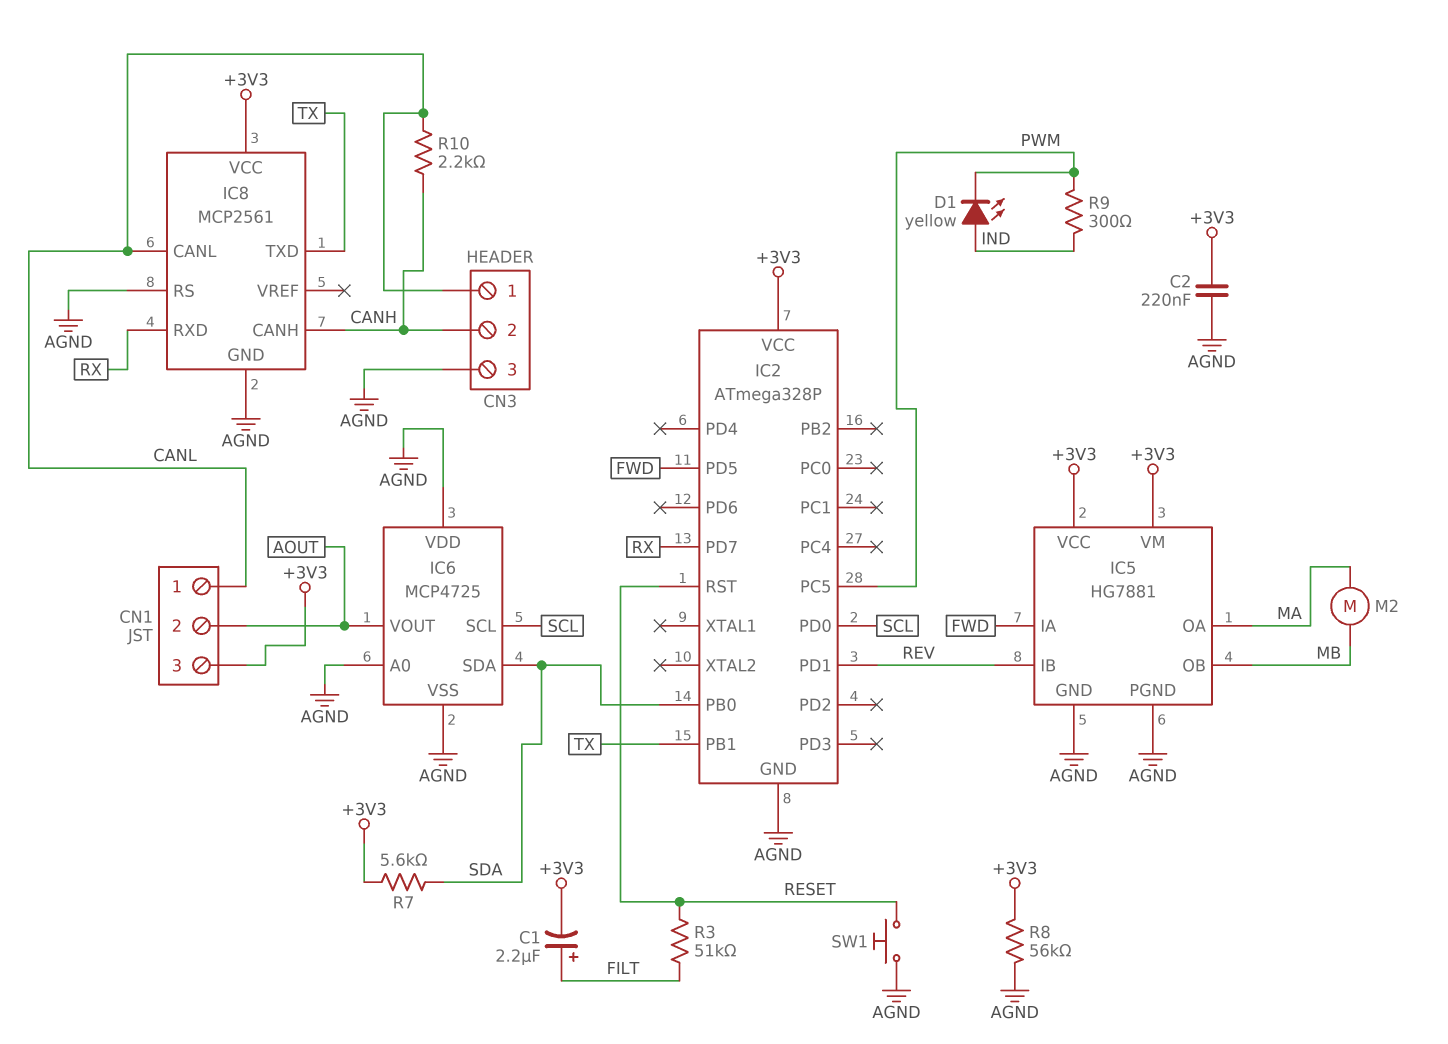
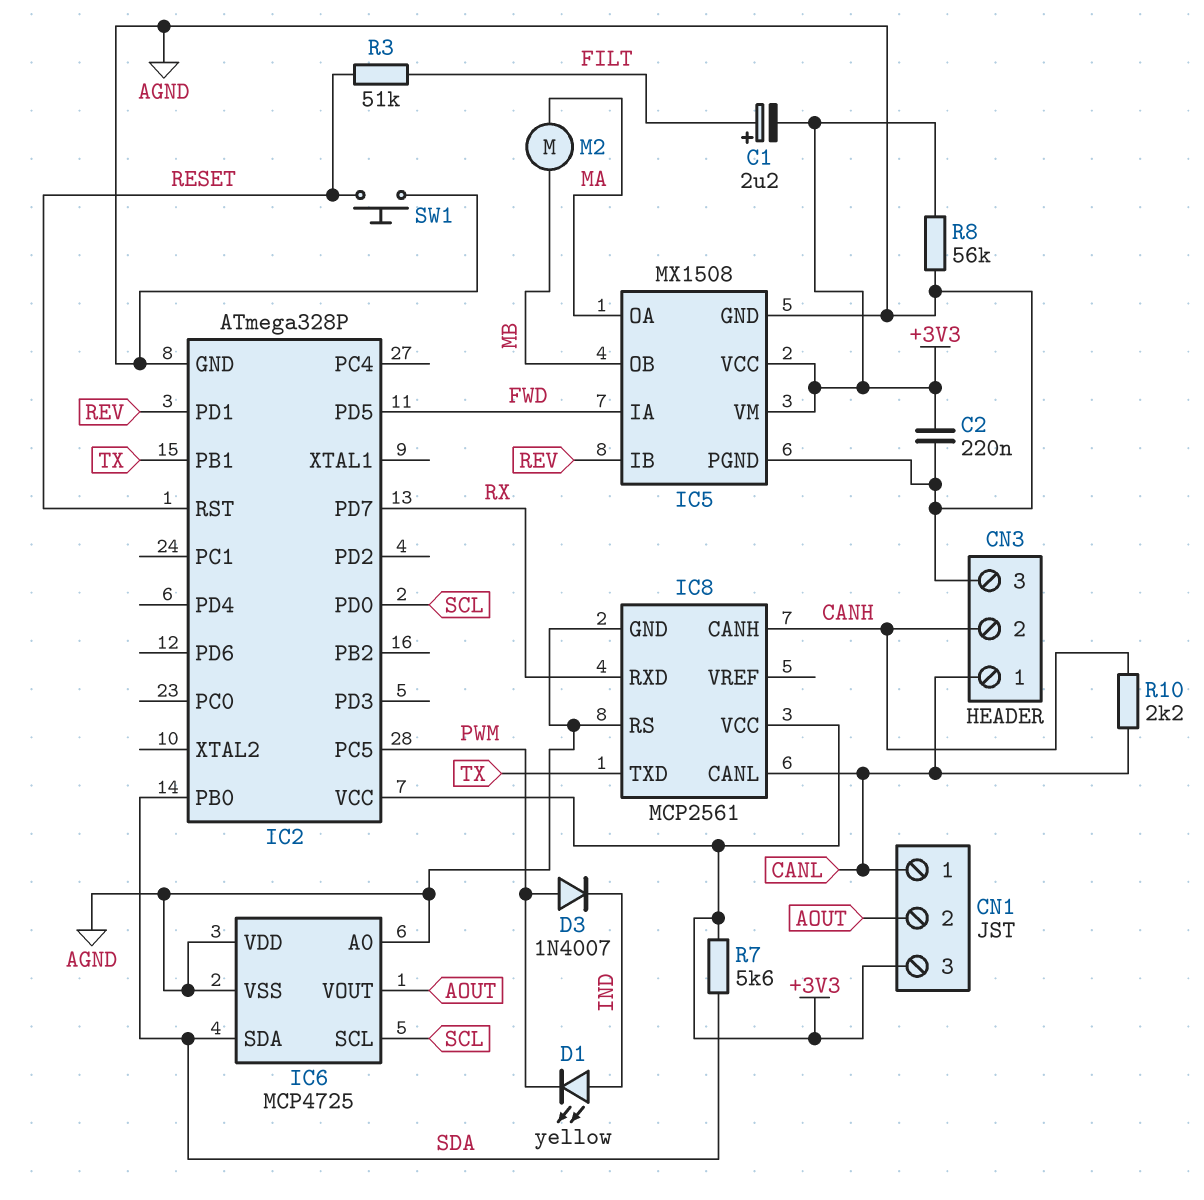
D3: none -> diode 1N4007 (A PWM, K IND)
IC5: HG7881 -> MX1508
R9: 300 (IND, PWM) -> none

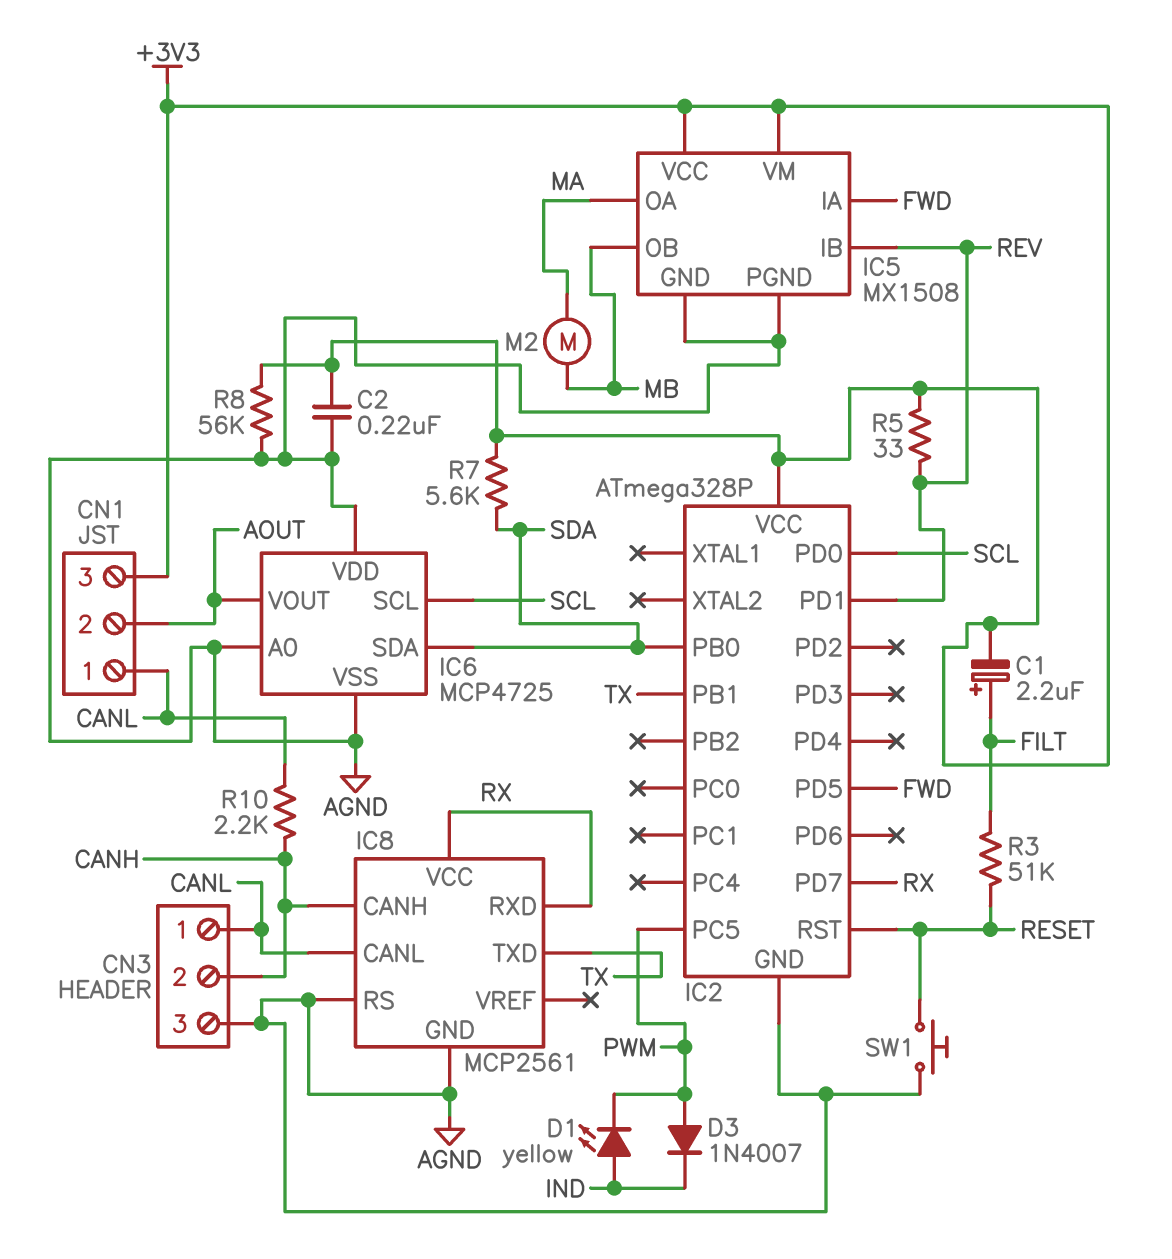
IC8 pin VCC: +3V3 -> RX
R5: none -> 33 (+3V3, REV)

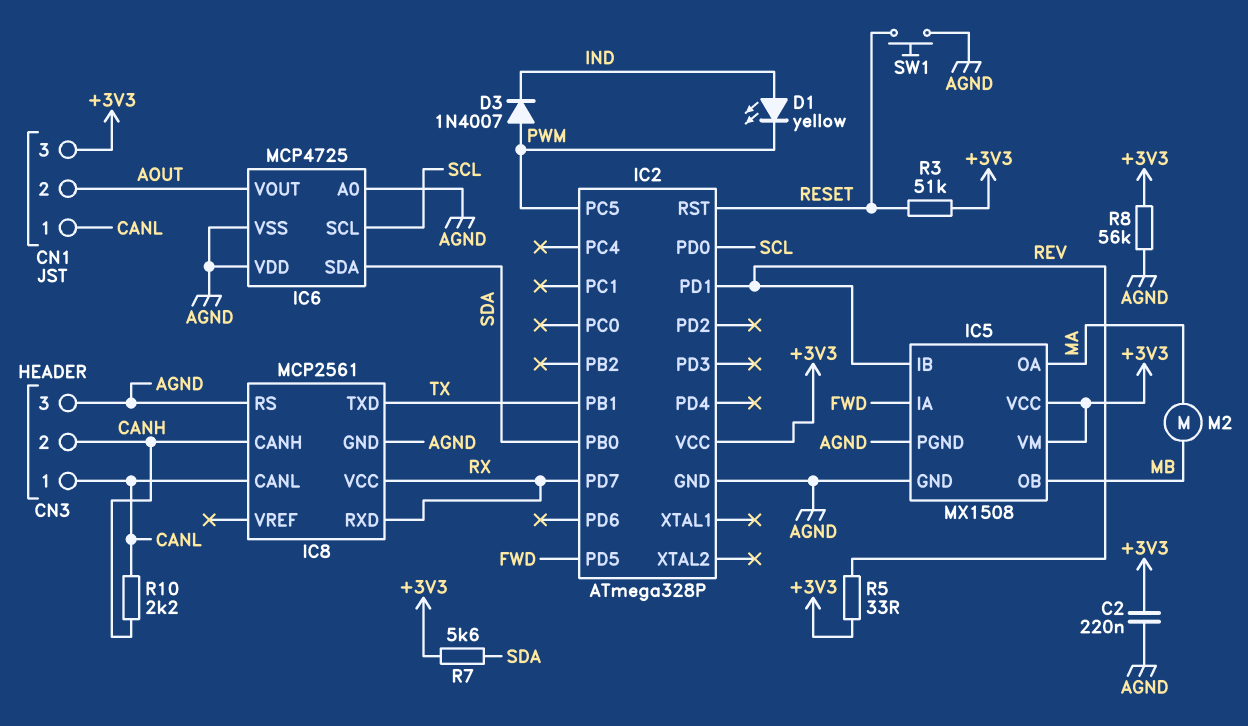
C1: 2.2uF (plus FILT, minus +3V3) -> none
R3: 51k (FILT, RESET) -> 51k (+3V3, RESET)

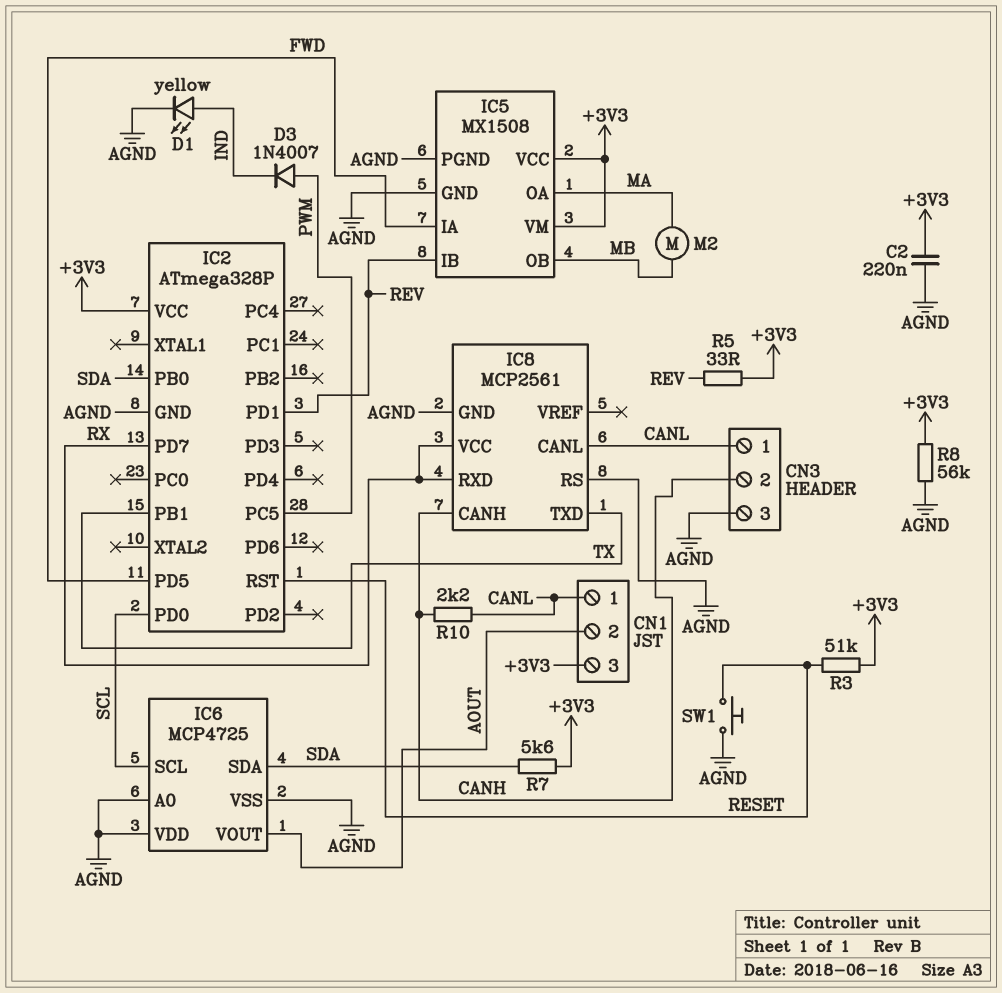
D1: LED yellow (A IND, K PWM) -> LED yellow (A IND, K AGND)

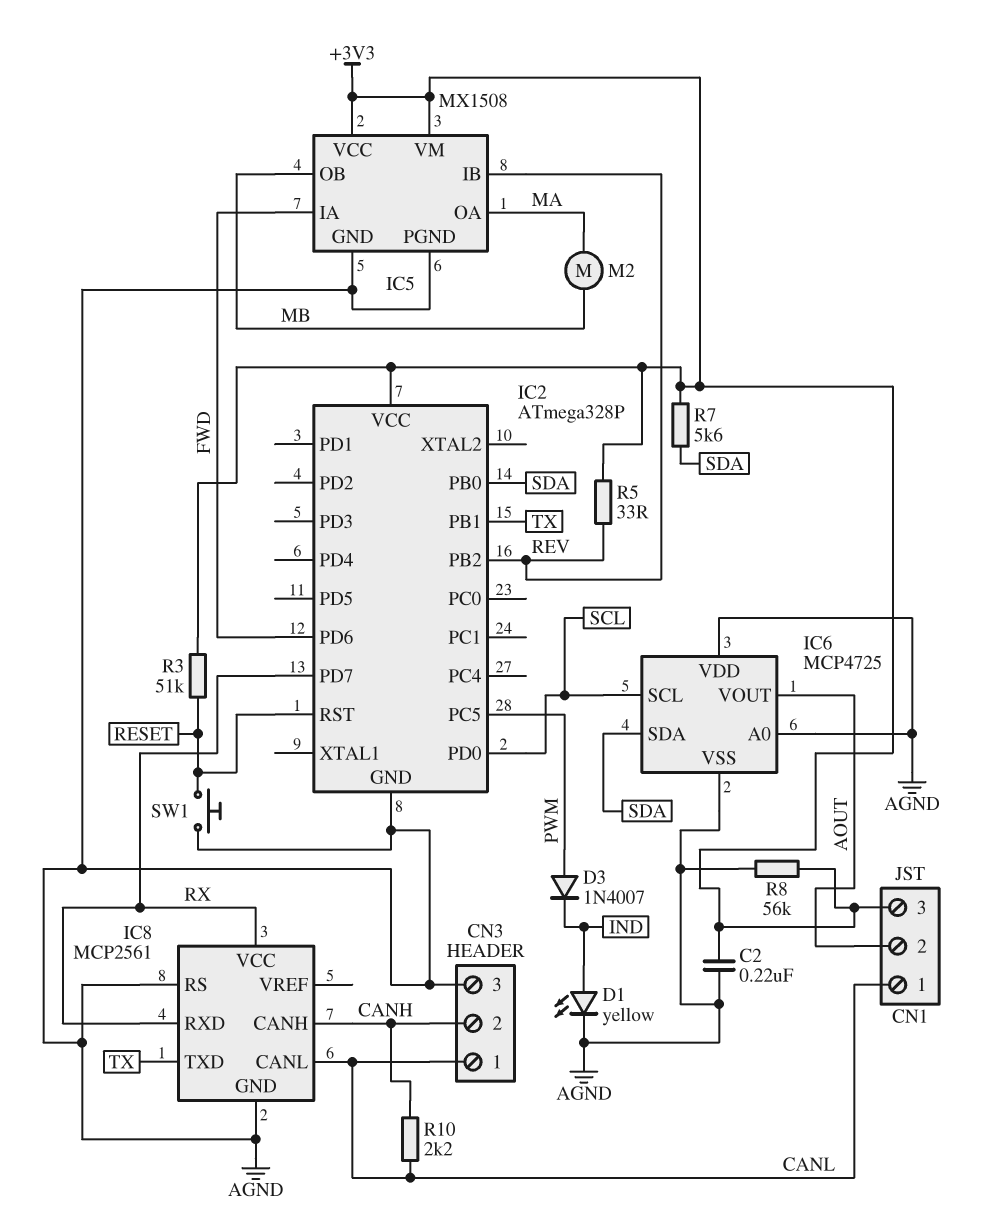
IC2 pin PB2: none -> REV
IC2 pin PD1: REV -> none
IC2 pin PD5: FWD -> none
IC2 pin PD6: none -> FWD

